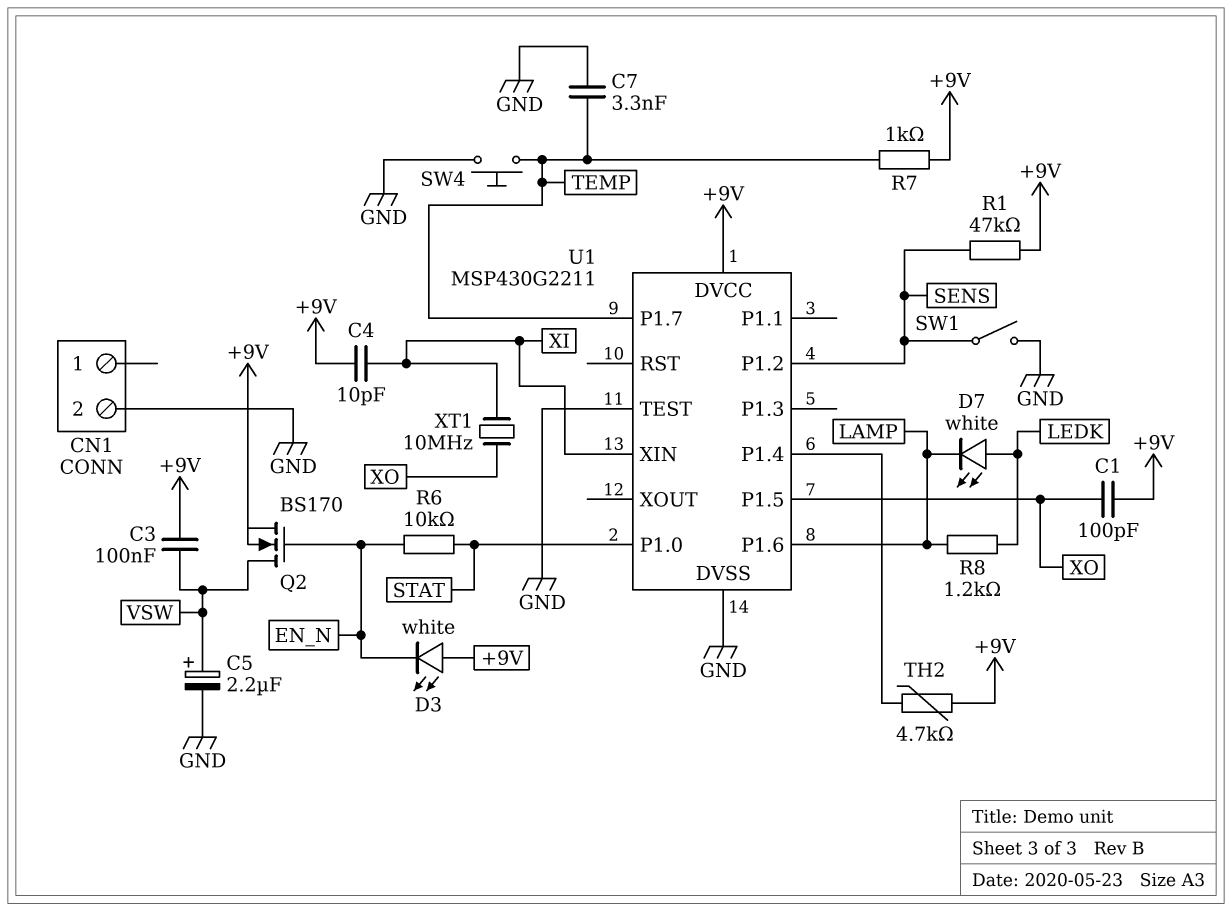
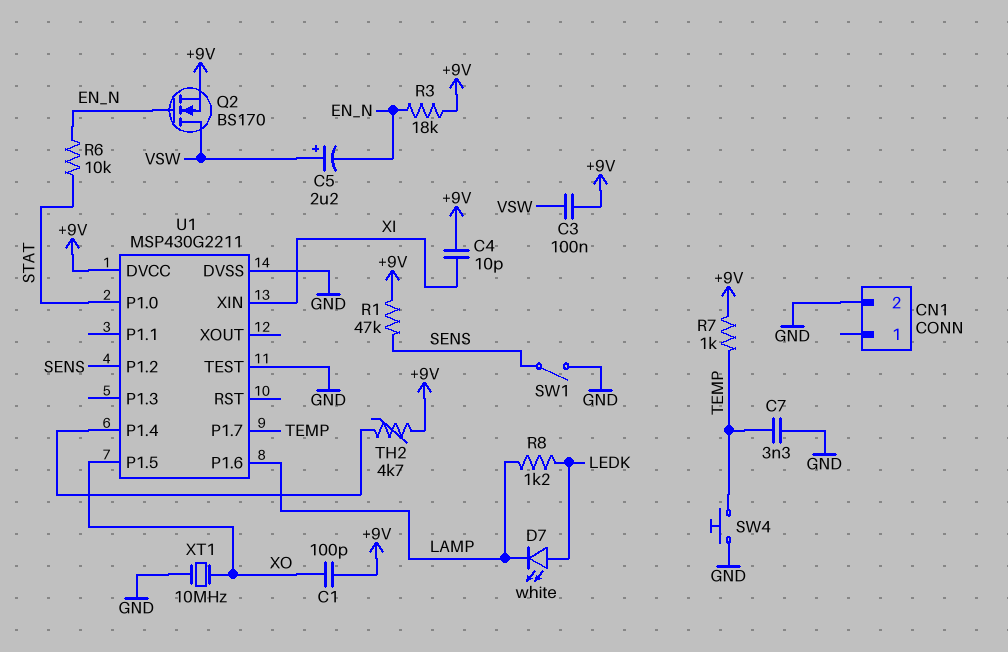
C5: 2.2uF (plus VSW, minus GND) -> 2.2uF (plus VSW, minus EN_N)
D3: LED white (A +9V, K EN_N) -> none
R3: none -> 18k (+9V, EN_N)
XT1: 10MHz (XI, XO) -> 10MHz (GND, XO)

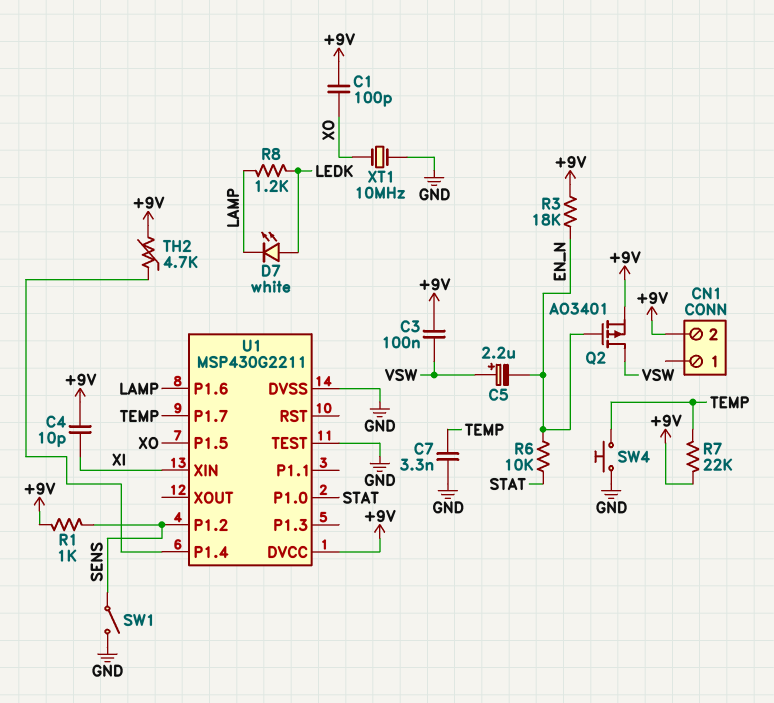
CN1 pin 2: GND -> +9V
Q2: NMOS BS170 (G EN_N, D VSW, S +9V) -> PMOS AO3401 (G EN_N, D VSW, S +9V)
R1: 47k (+9V, SENS) -> 1k (+9V, SENS)
R7: 1k (+9V, TEMP) -> 22k (+9V, TEMP)

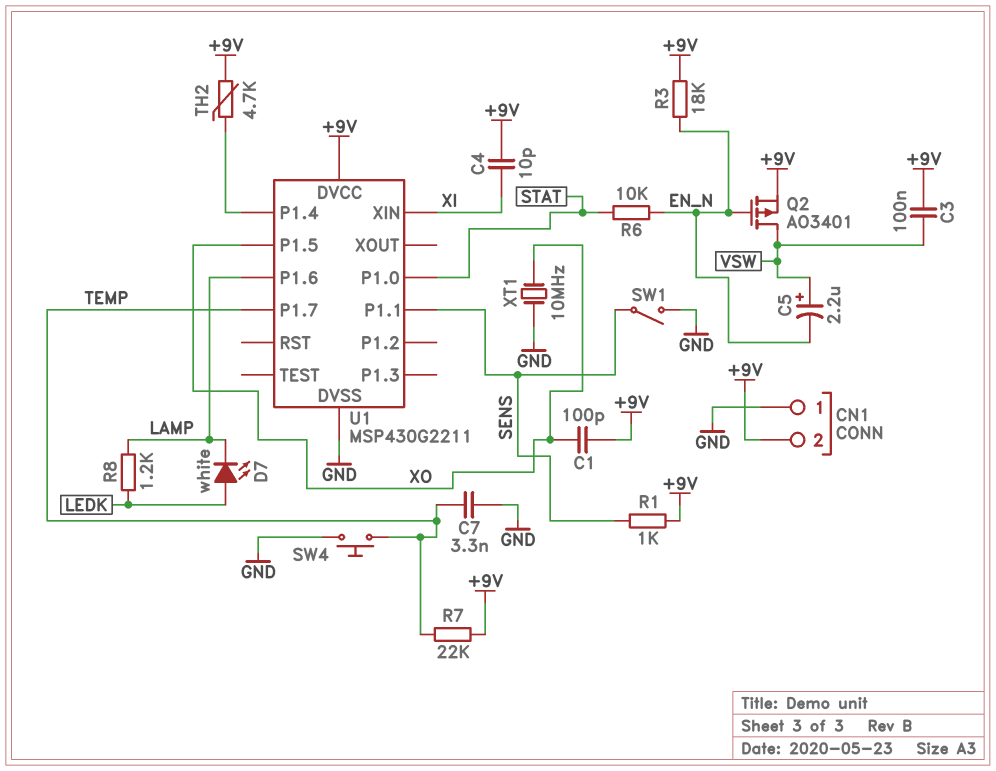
CN1 pin 1: none -> GND
U1 pin P1.1: none -> SENS
U1 pin P1.2: SENS -> none
U1 pin TEST: GND -> none

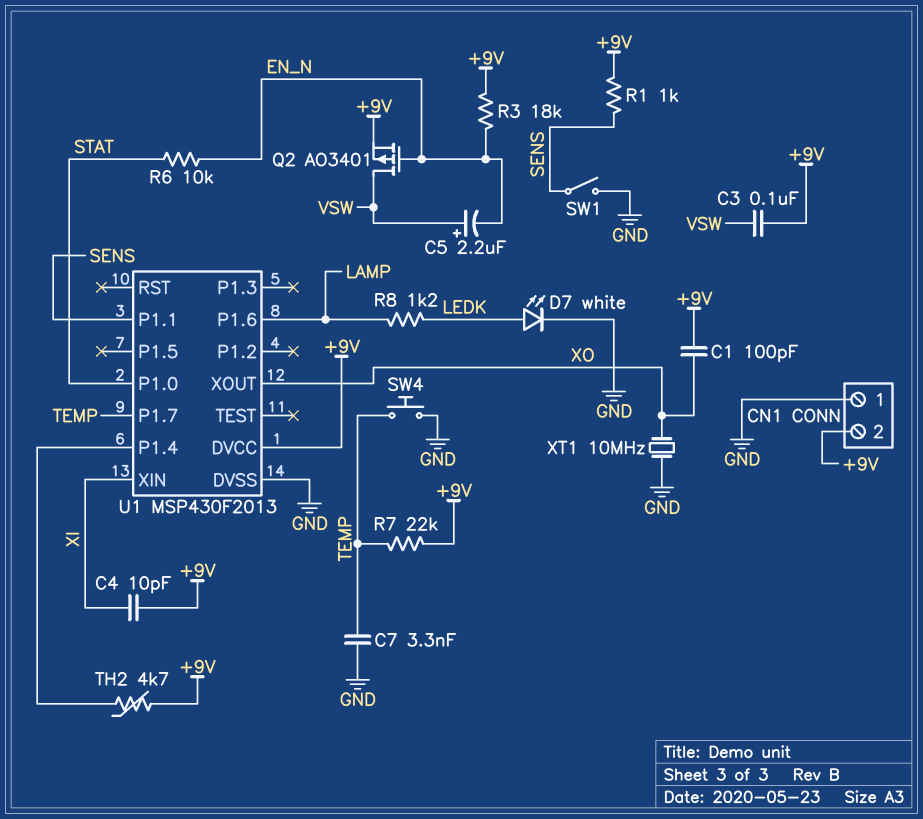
D7: LED white (A LEDK, K LAMP) -> LED white (A LEDK, K GND)
U1: MSP430G2211 -> MSP430F2013
U1 pin P1.5: XO -> none
U1 pin XOUT: none -> XO

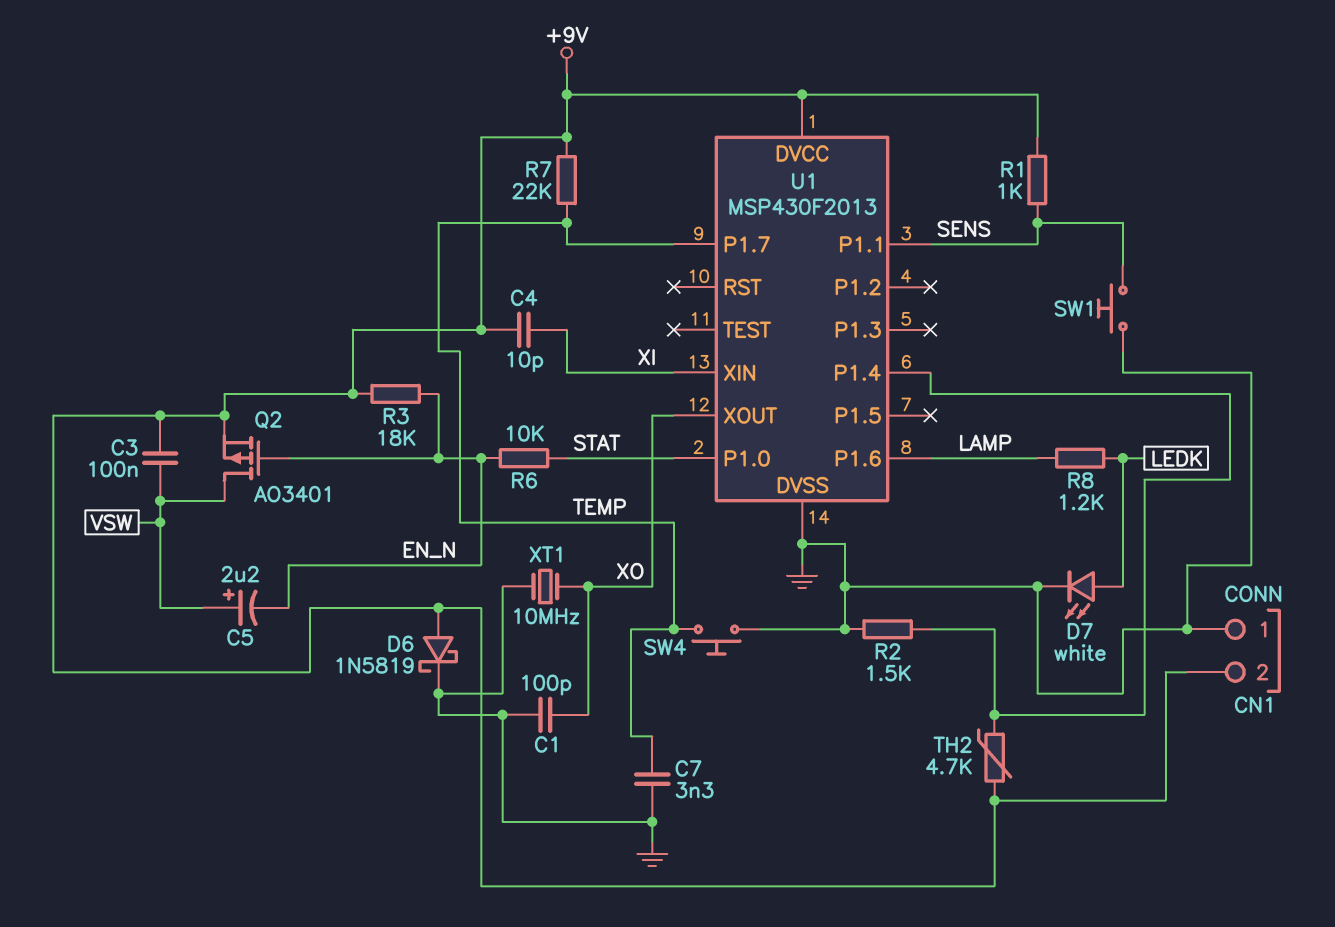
C1: 100pF (+9V, XO) -> 100pF (GND, XO)
D6: none -> schottky 1N5819 (A +9V, K GND)
R2: none -> 1.5k (GND, U1/P1.4)
SW1: switch (GND, SENS) -> button (GND, SENS)

